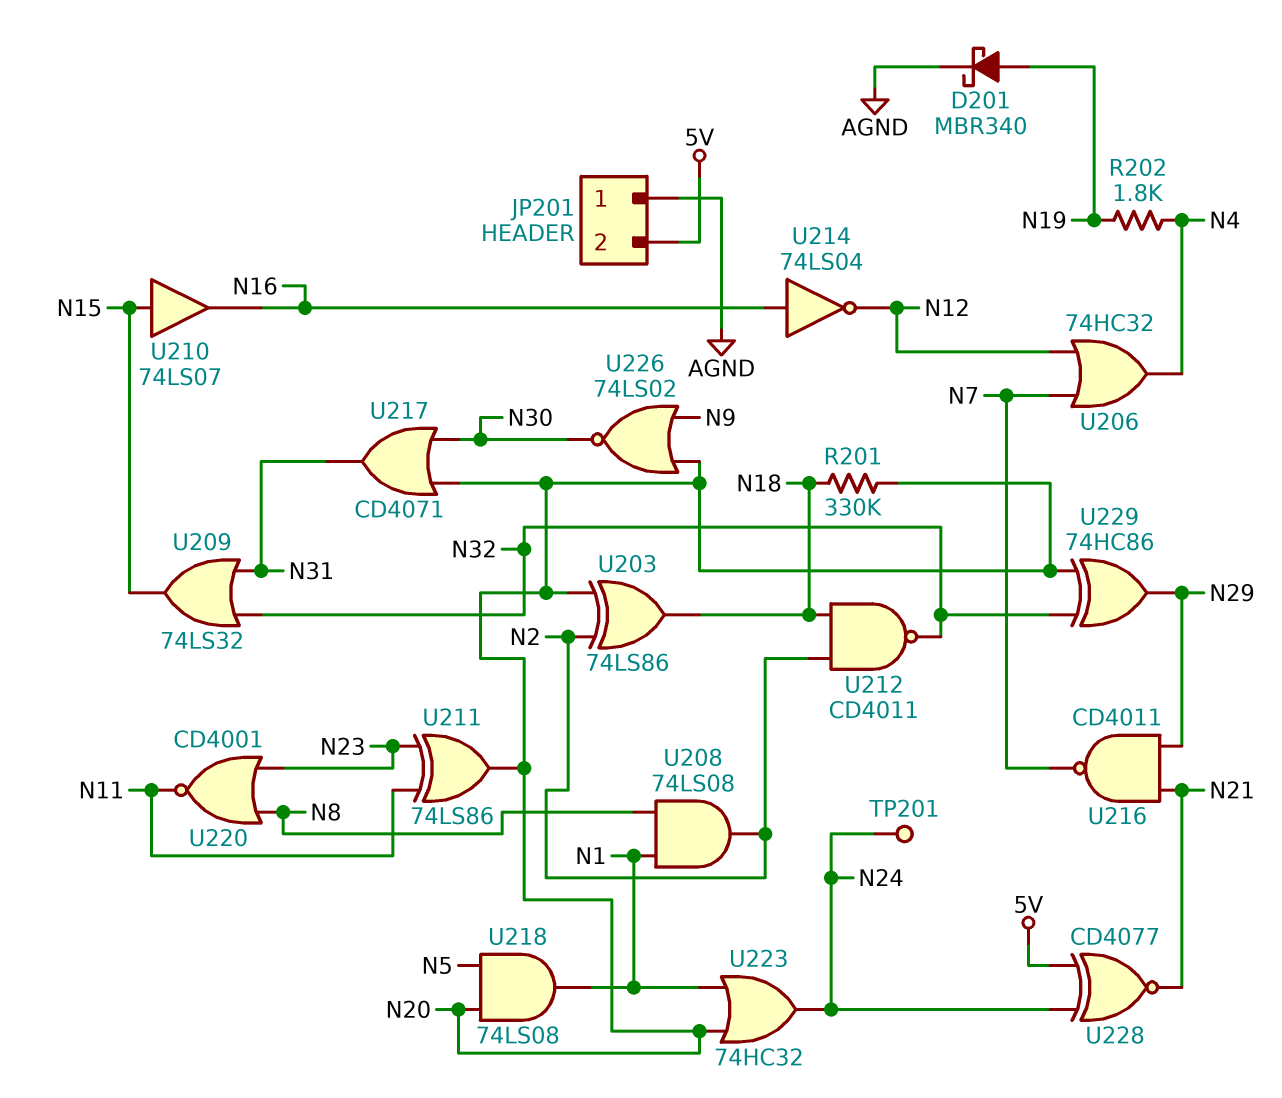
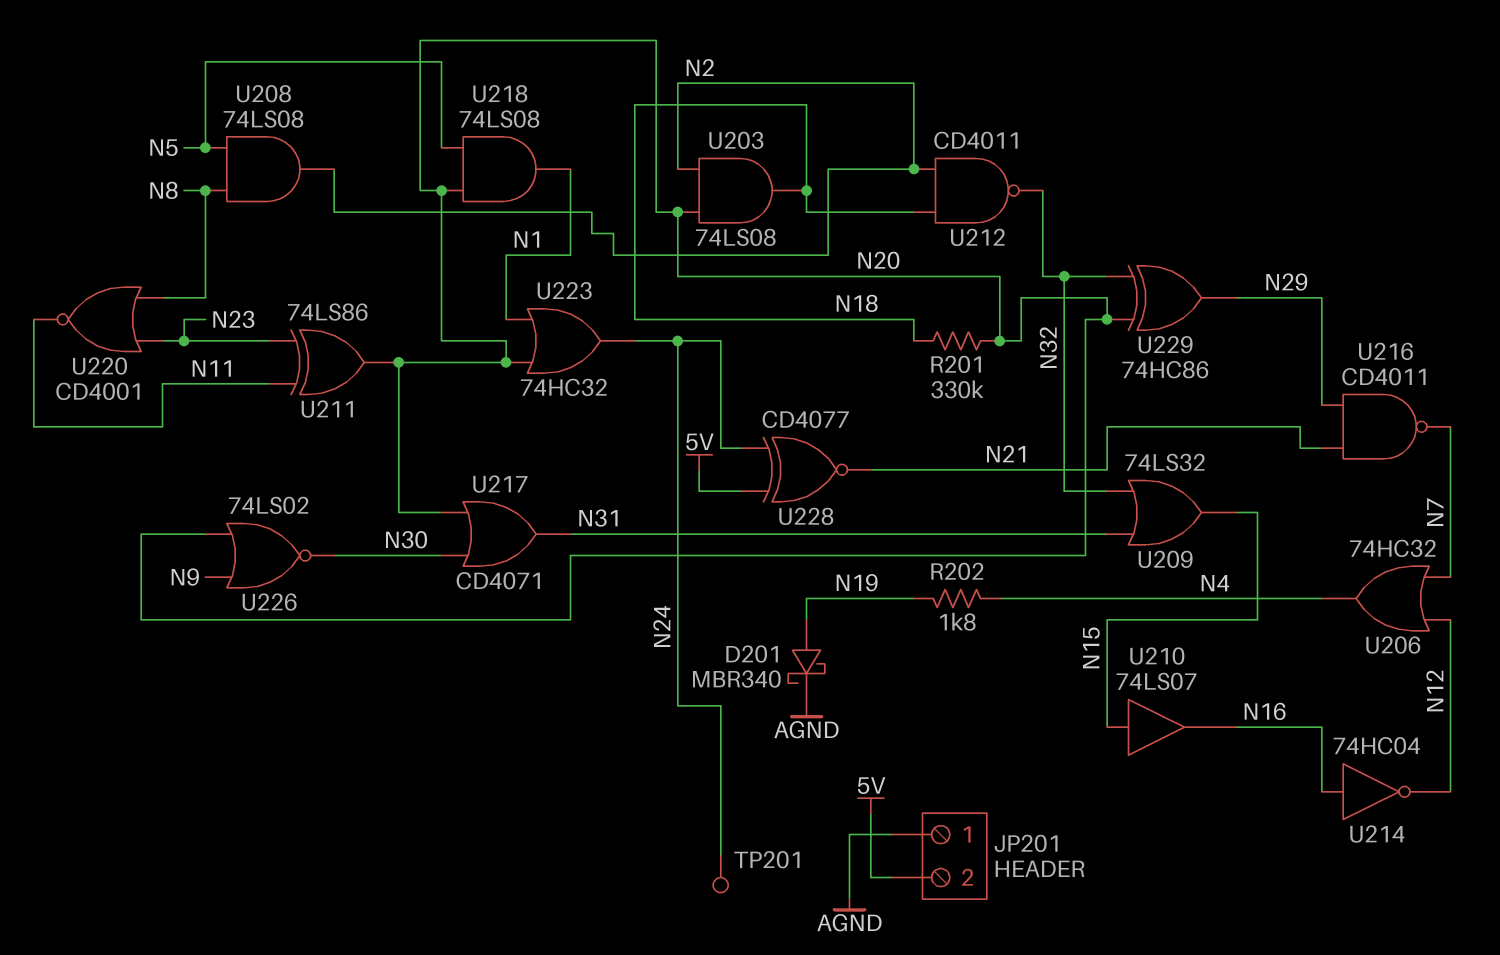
U203: XOR 74LS86 (in N2, in N20, out N18) -> AND 74LS08 (in N2, in N20, out N18)
U208: AND 74LS08 (in N1, in N8, out N2) -> AND 74LS08 (in N5, in N8, out N2)
U214: NOT 74LS04 (in N16, out N12) -> NOT 74HC04 (in N16, out N12)

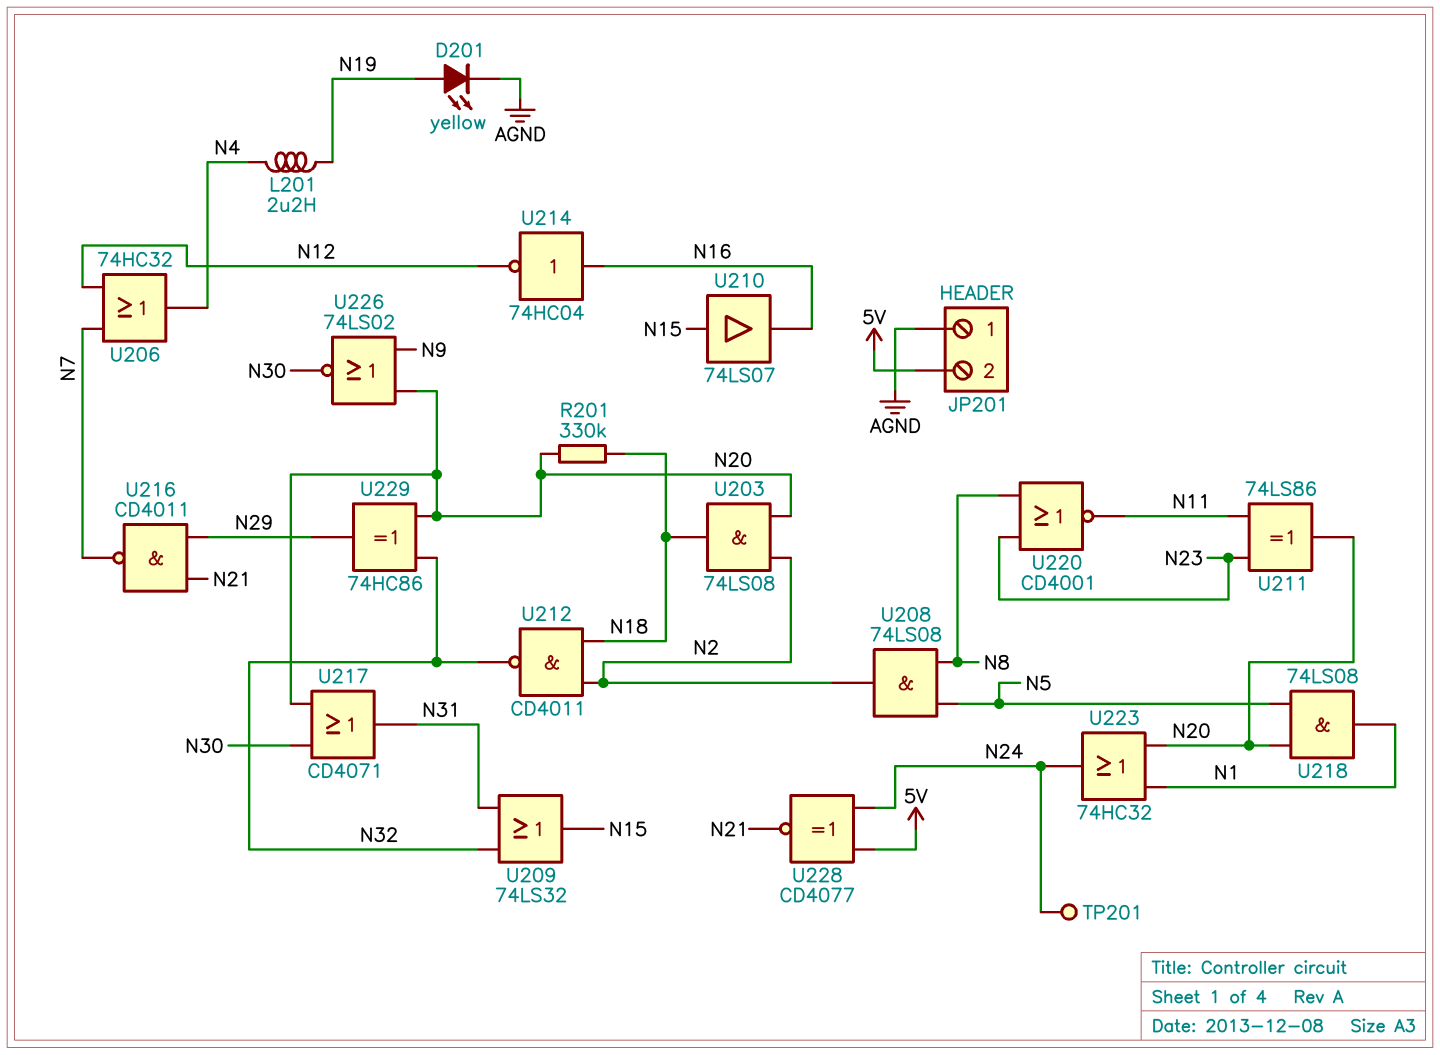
D201: schottky MBR340 (A N19, K AGND) -> LED yellow (A N19, K AGND)
L201: none -> 2.2uH (N4, N19)
R202: 1.8k (N4, N19) -> none

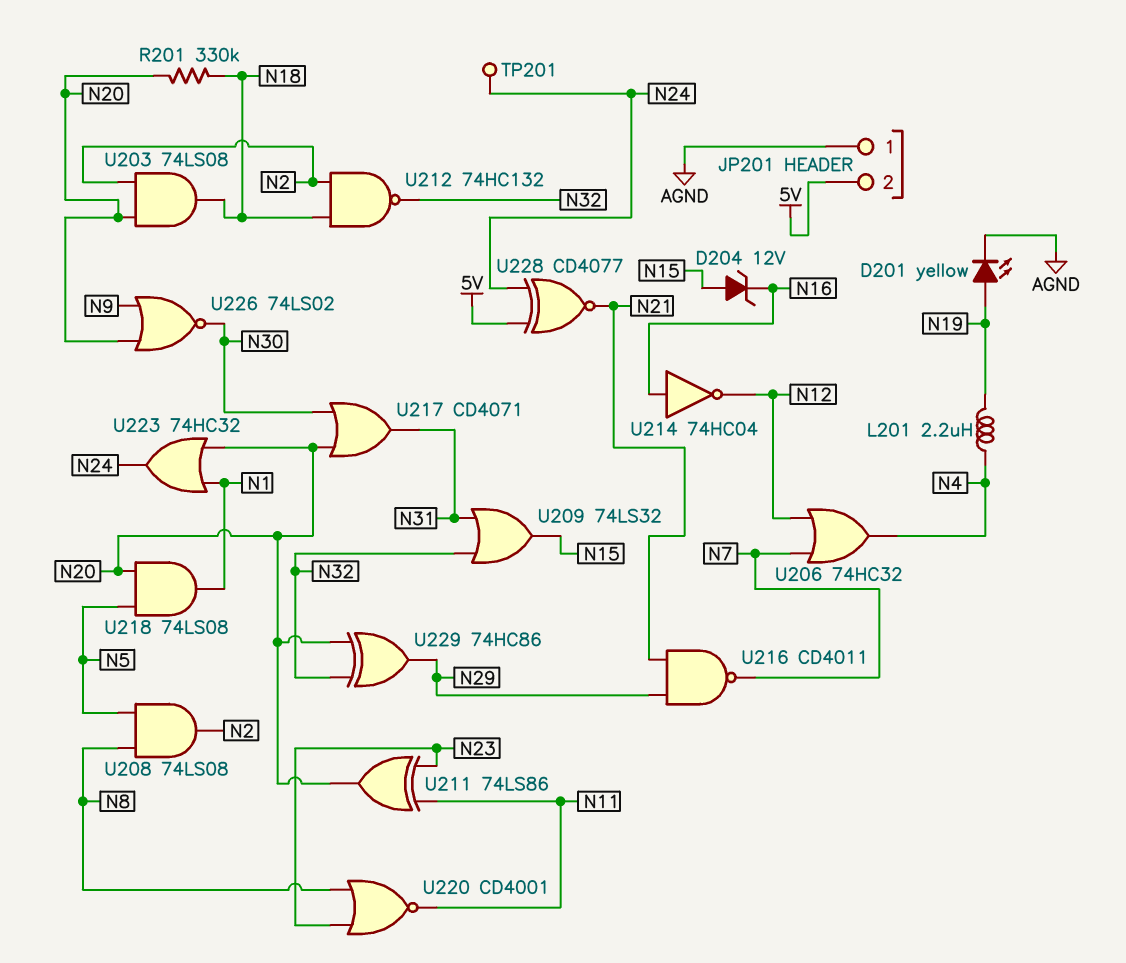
D204: none -> zener 12V (A N15, K N16)
U210: buffer 74LS07 (in N15, out N16) -> none
U212: NAND CD4011 (in N2, in N18, out N32) -> NAND 74HC132 (in N2, in N18, out N32)

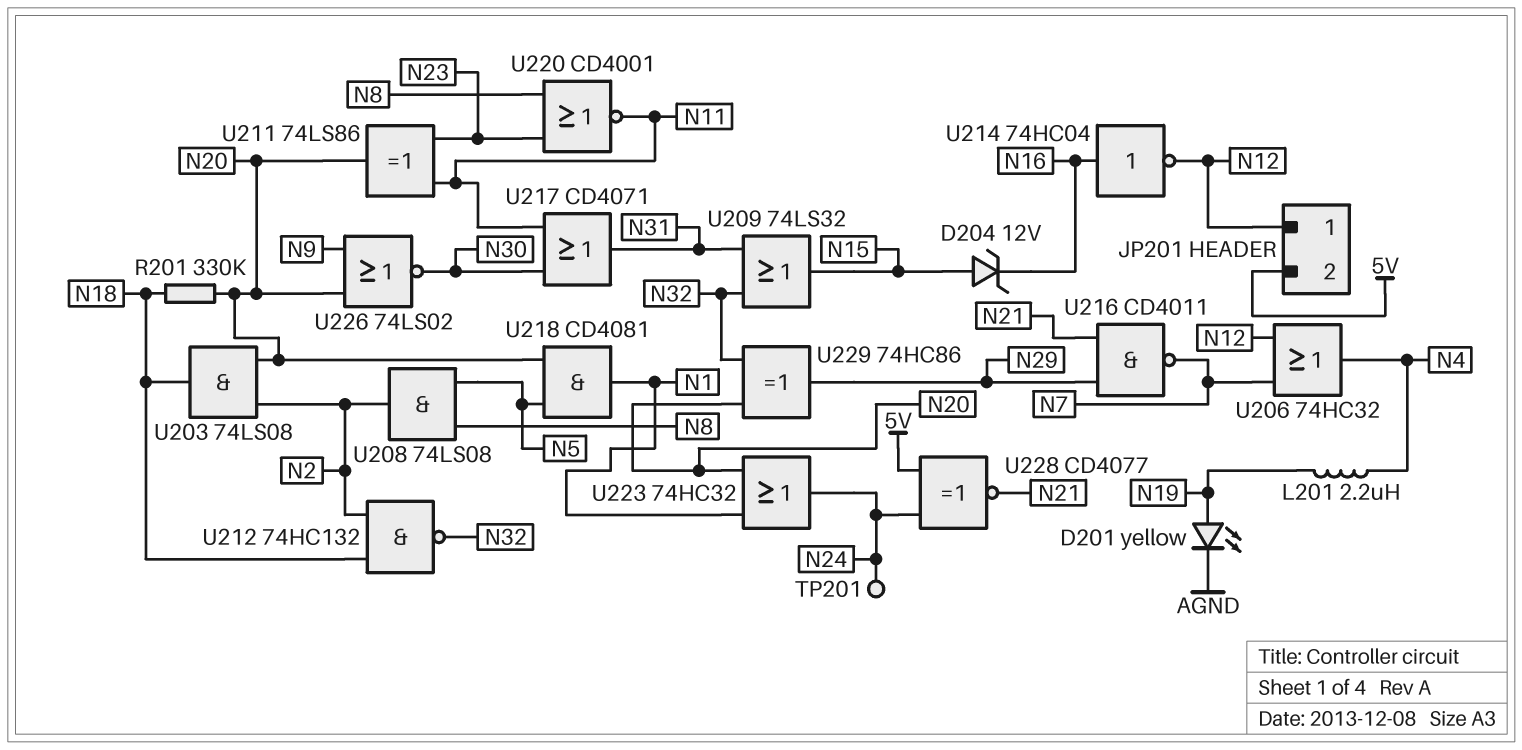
JP201 pin 1: AGND -> N12
U217: OR CD4071 (in N20, in N30, out N31) -> OR CD4071 (in N11, in N30, out N31)
U218: AND 74LS08 (in N5, in N20, out N1) -> AND CD4081 (in N5, in N20, out N1)

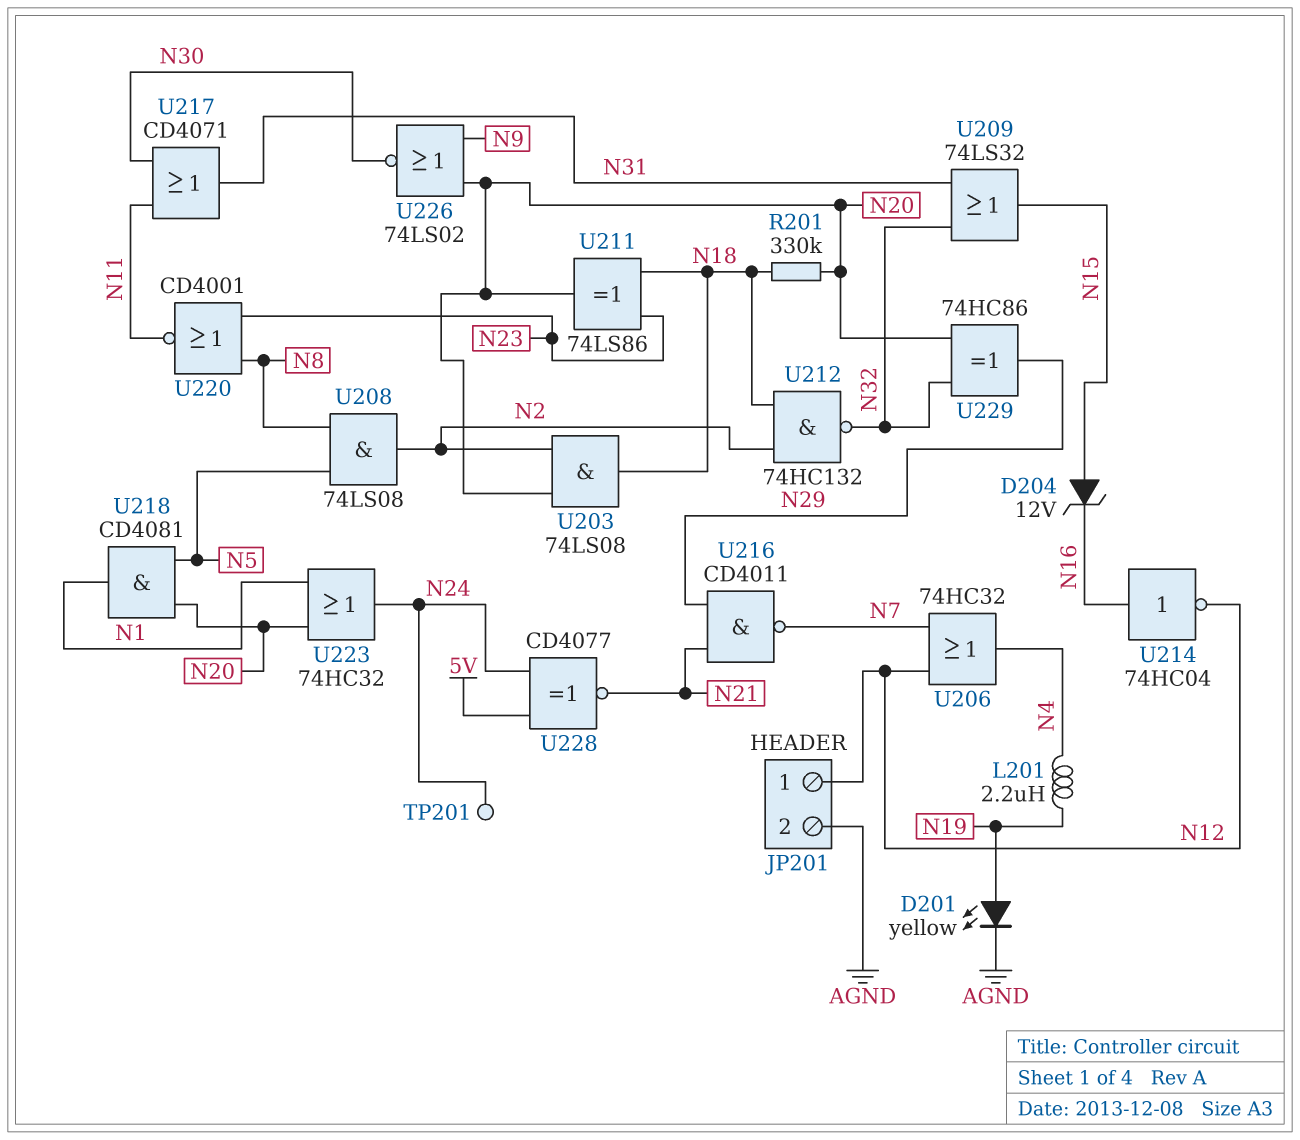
JP201 pin 2: 5V -> AGND
U211: XOR 74LS86 (in N11, in N23, out N20) -> XOR 74LS86 (in N18, in N23, out N20)

